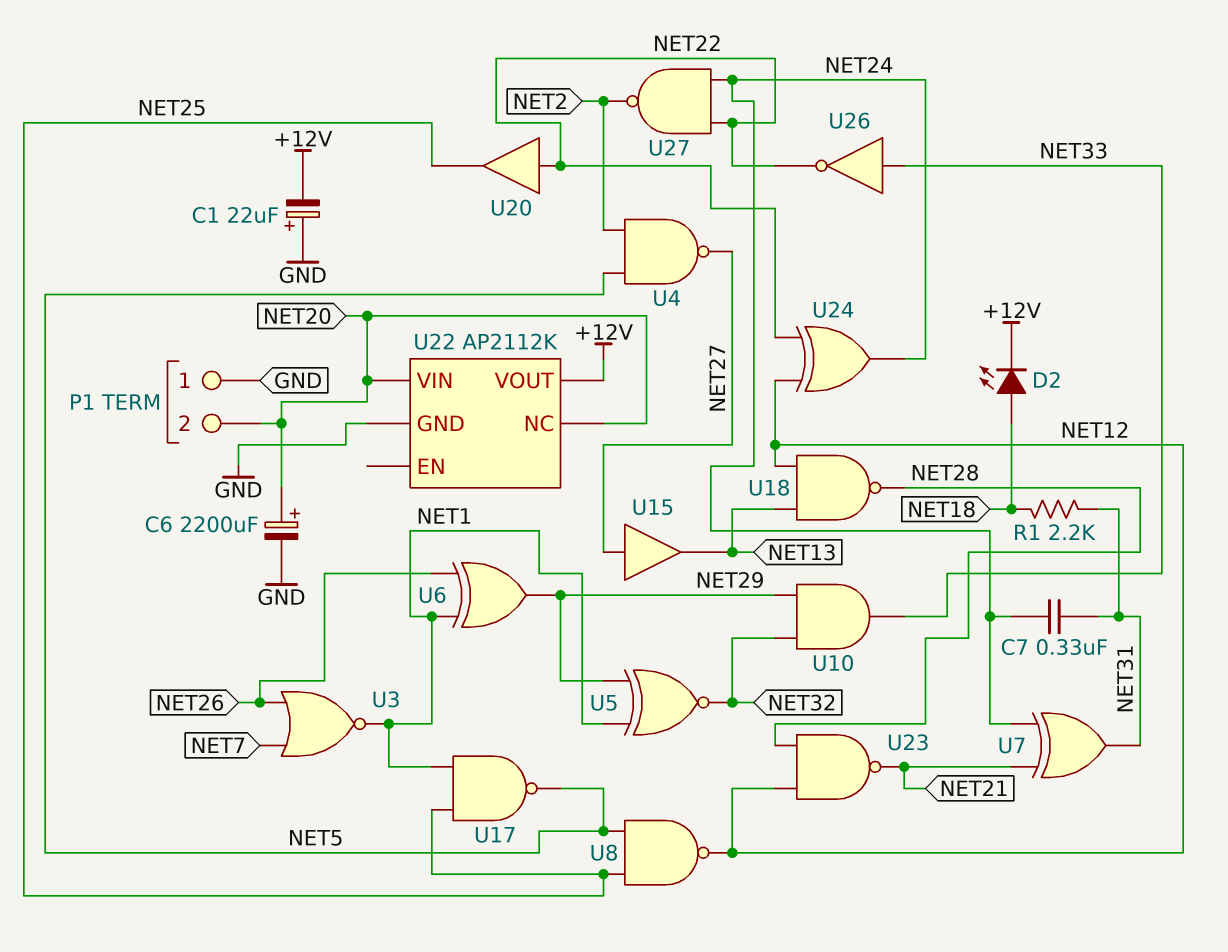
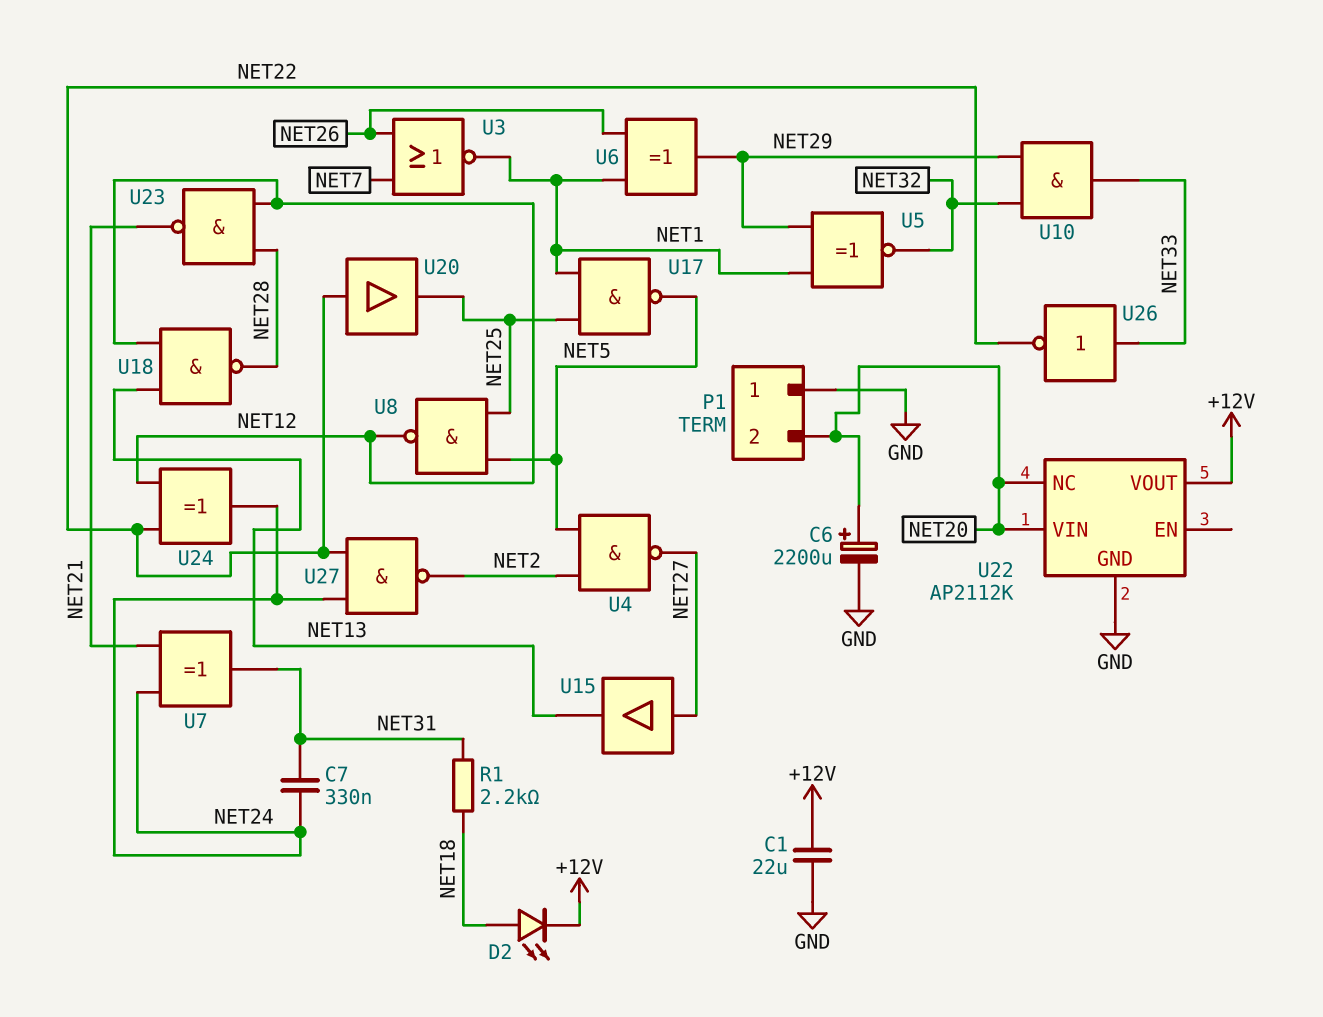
C1: 22uF (plus GND, minus +12V) -> 22uF (+12V, GND)

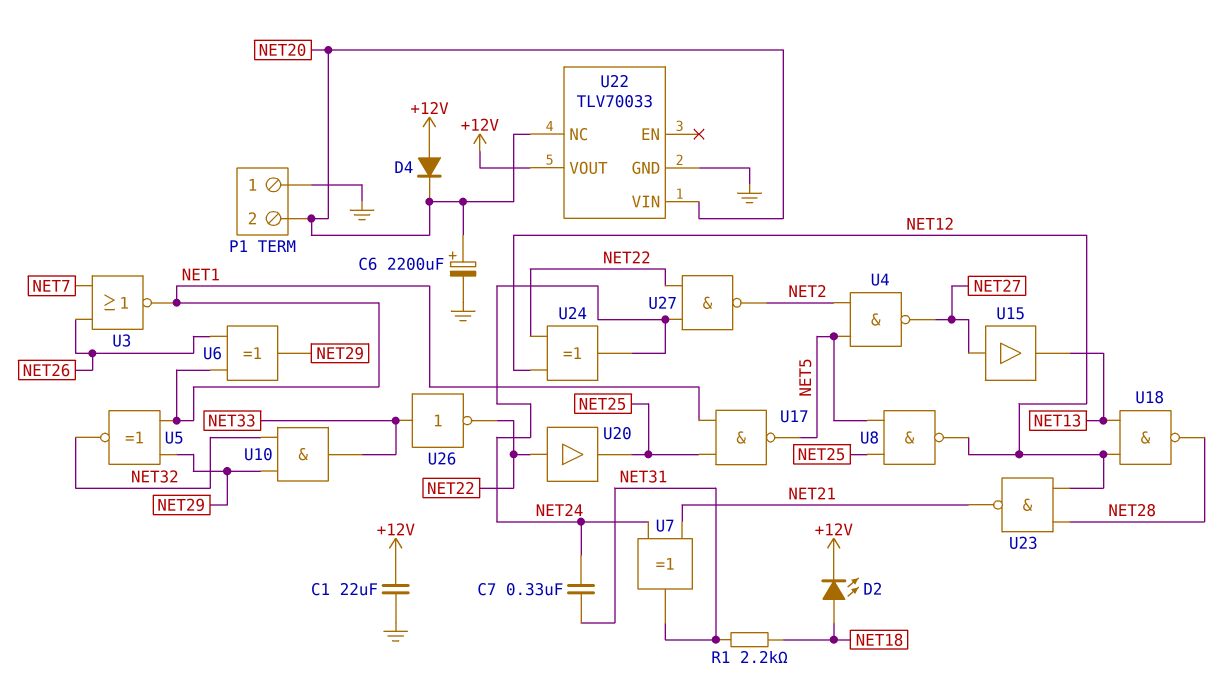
D4: none -> diode (A +12V, K NET20)
U22: AP2112K -> TLV70033

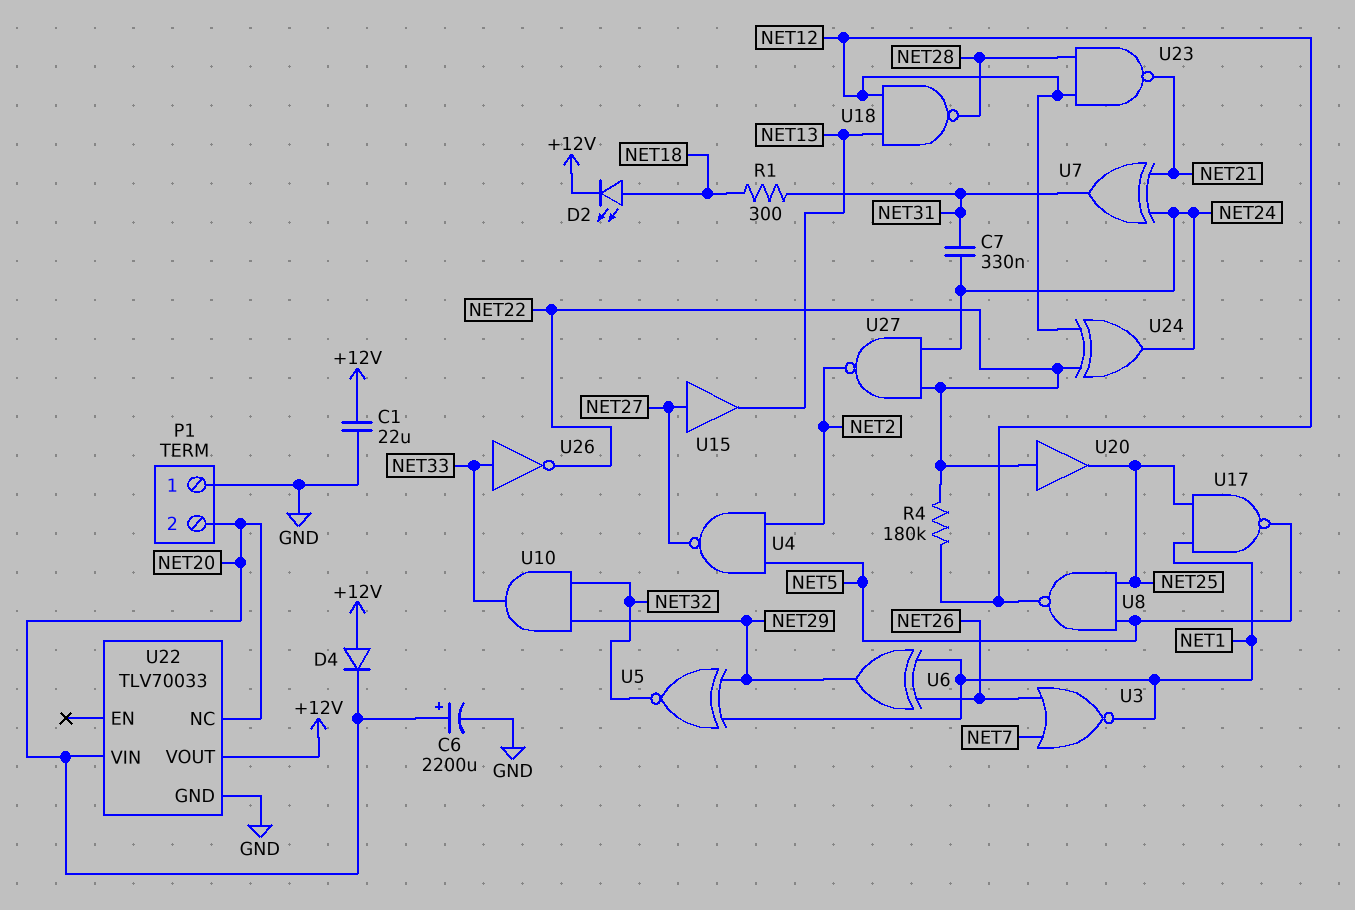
R1: 2.2k (NET18, NET31) -> 300 (NET18, NET31)
R4: none -> 180k (NET12, NET22)

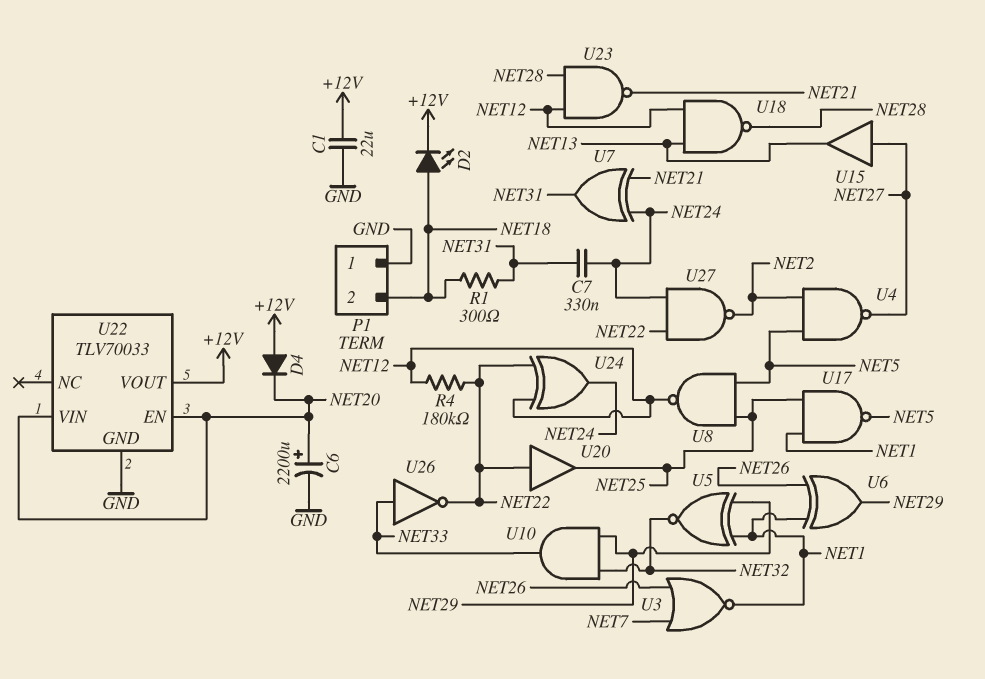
P1 pin 2: NET20 -> NET18
U22 pin EN: none -> NET20
U22 pin NC: NET20 -> none

